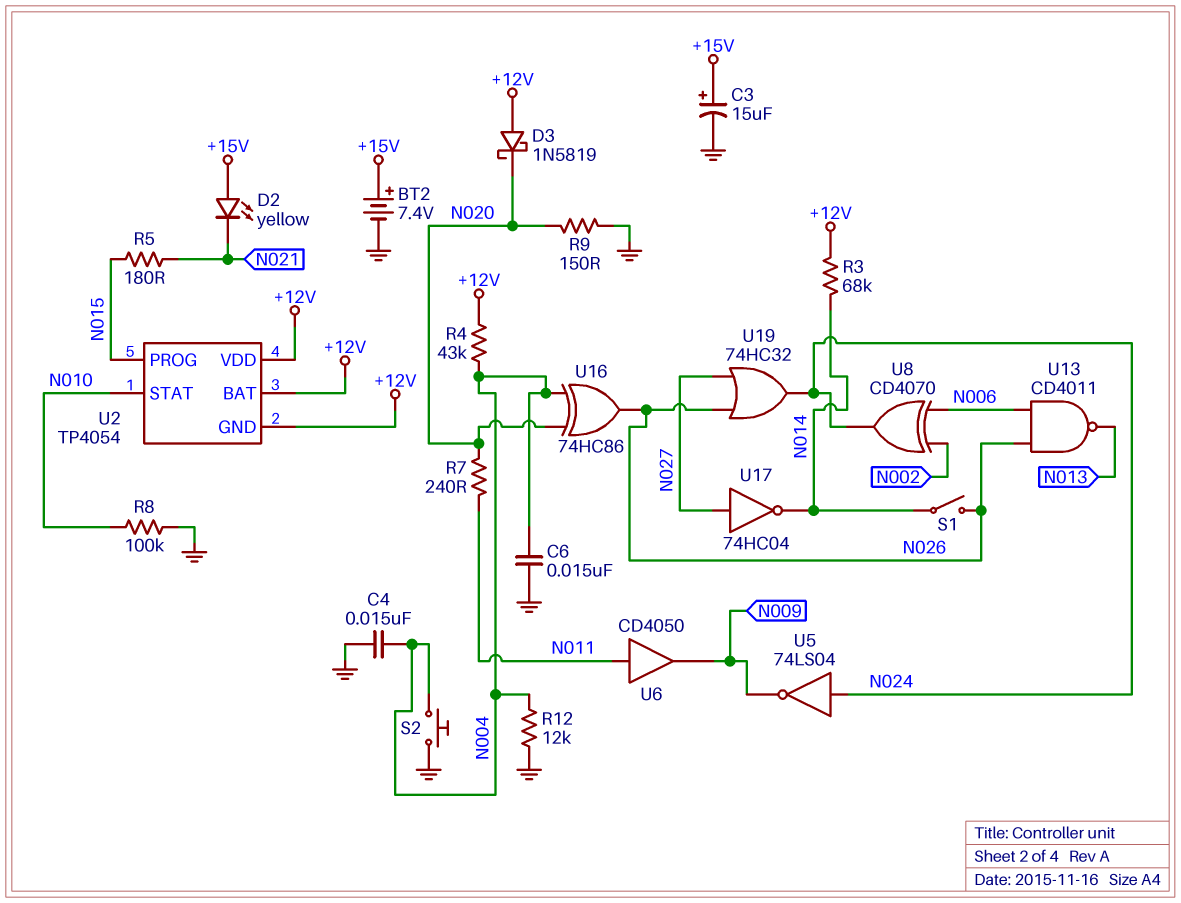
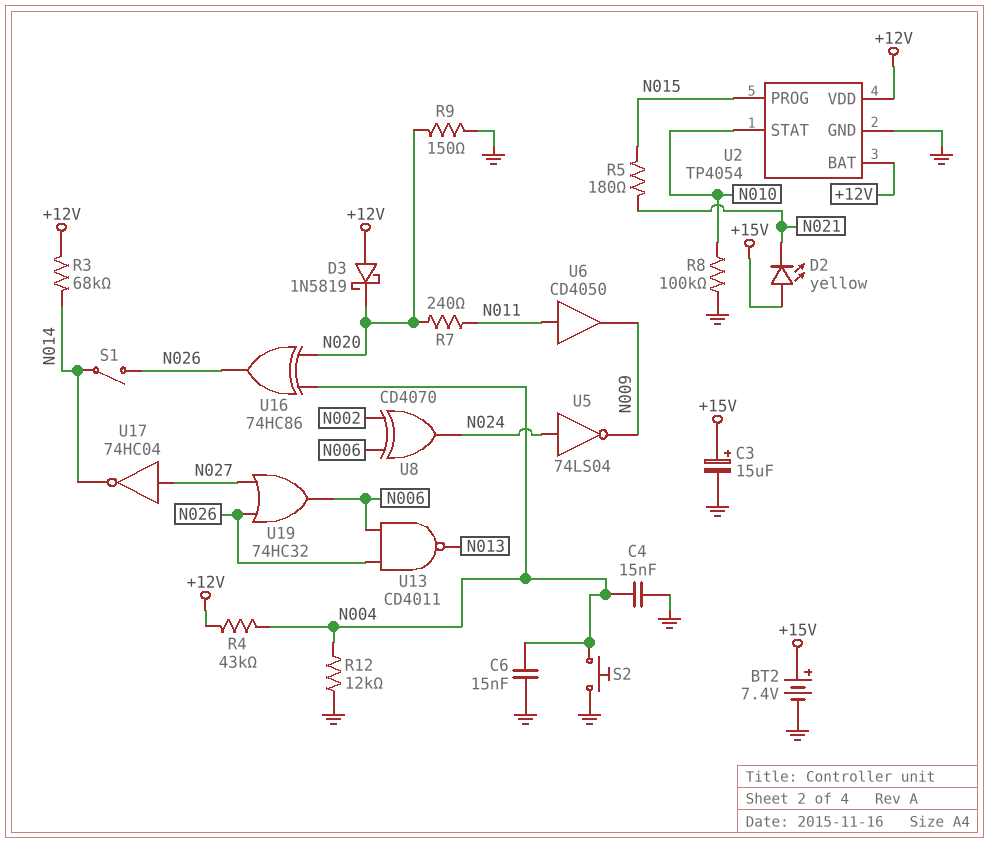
U2 pin GND: +12V -> GND
U19: OR 74HC32 (in N026, in N027, out N024) -> OR 74HC32 (in N026, in N027, out N006)

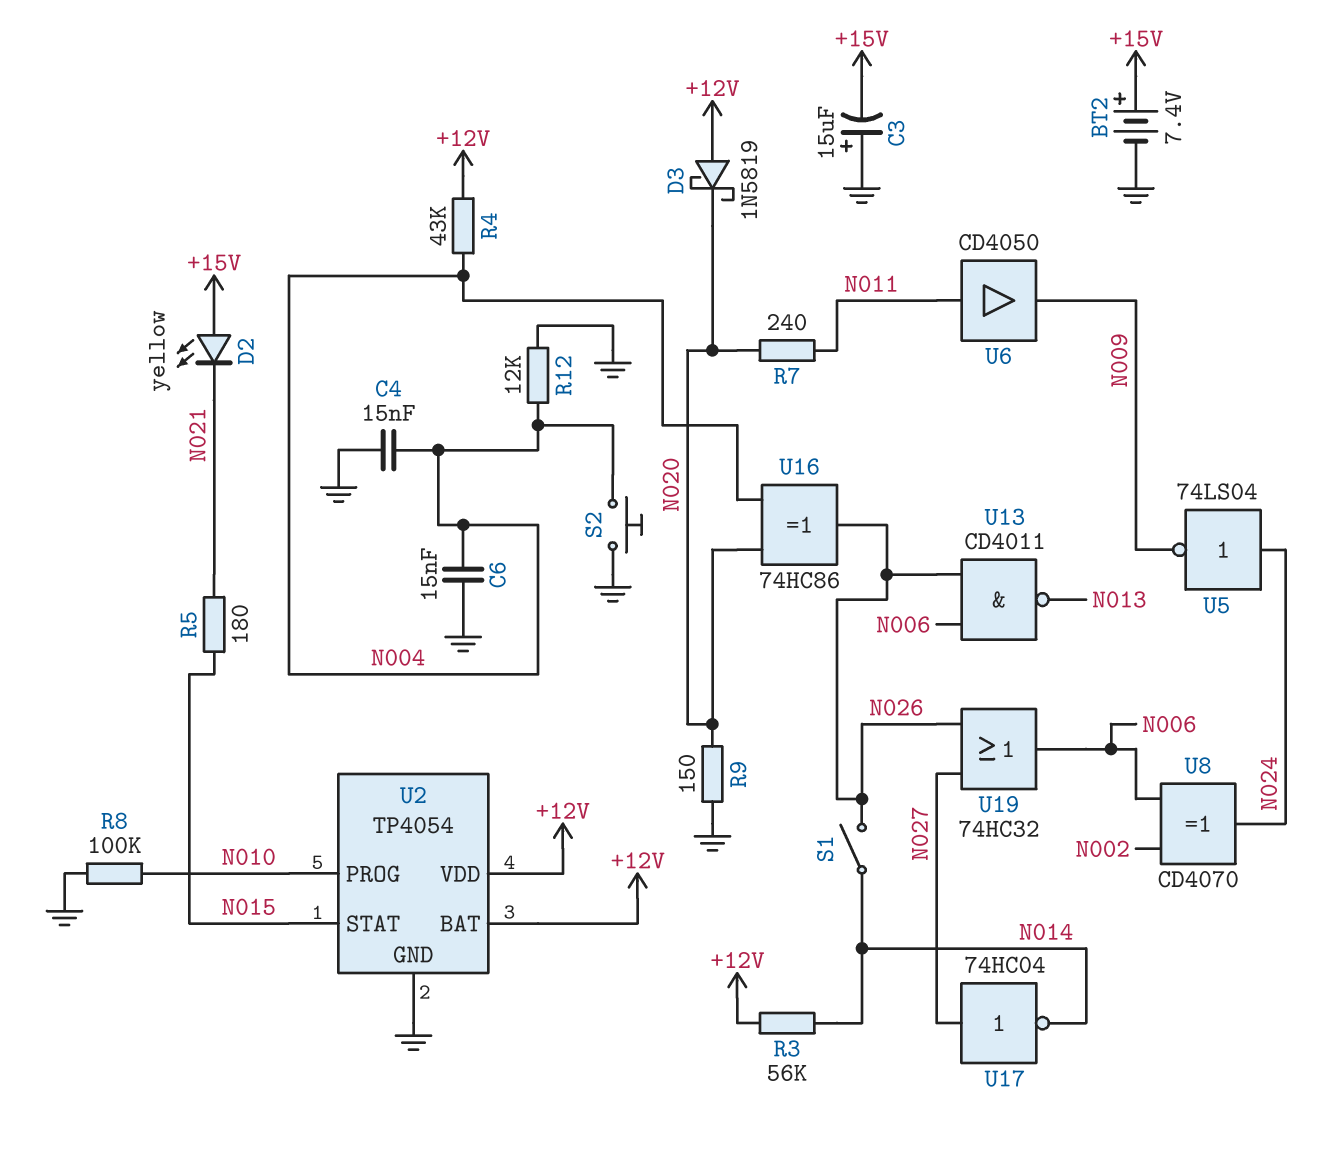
C3: 15uF (plus +15V, minus GND) -> 15uF (plus GND, minus +15V)
R3: 68k (+12V, N014) -> 56k (+12V, N014)
U2 pin PROG: N015 -> N010
U2 pin STAT: N010 -> N015

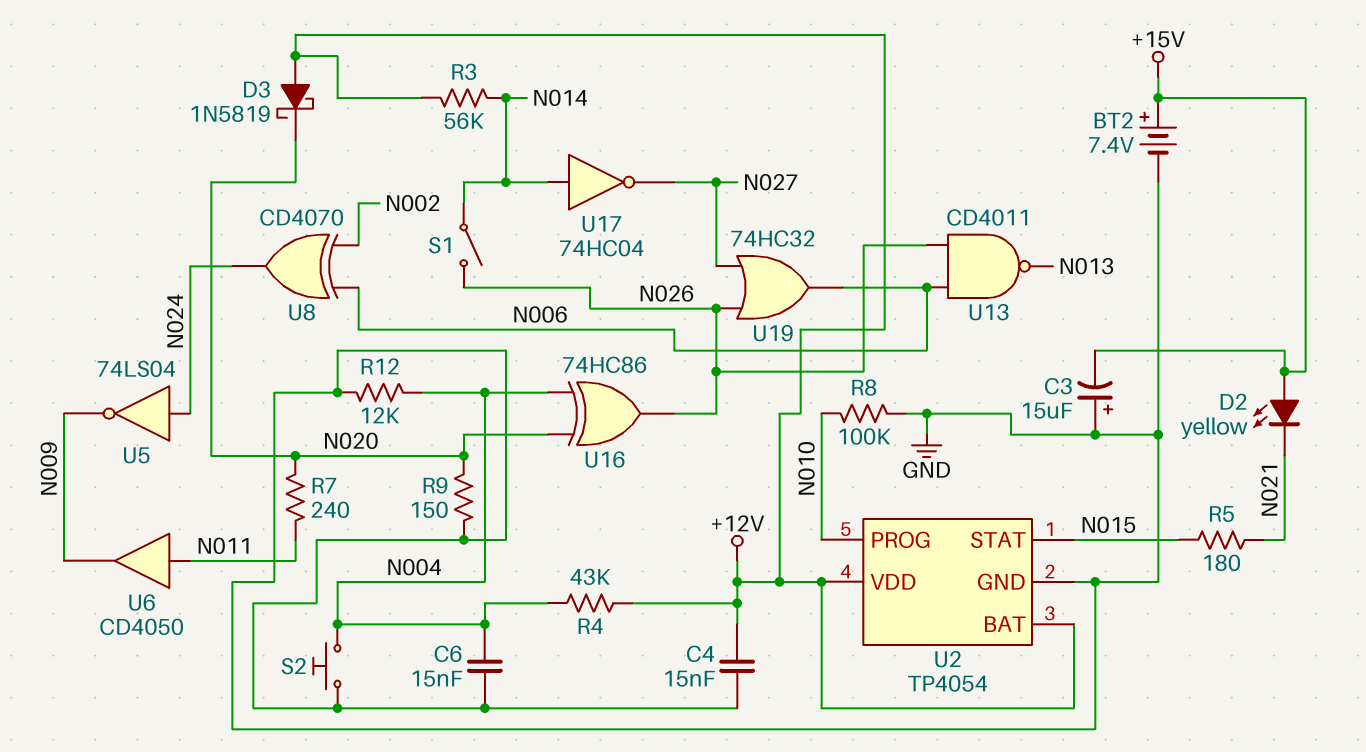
C4: 15nF (GND, N004) -> 15nF (+12V, GND)
U17: NOT 74HC04 (in N027, out N014) -> NOT 74HC04 (in N014, out N027)

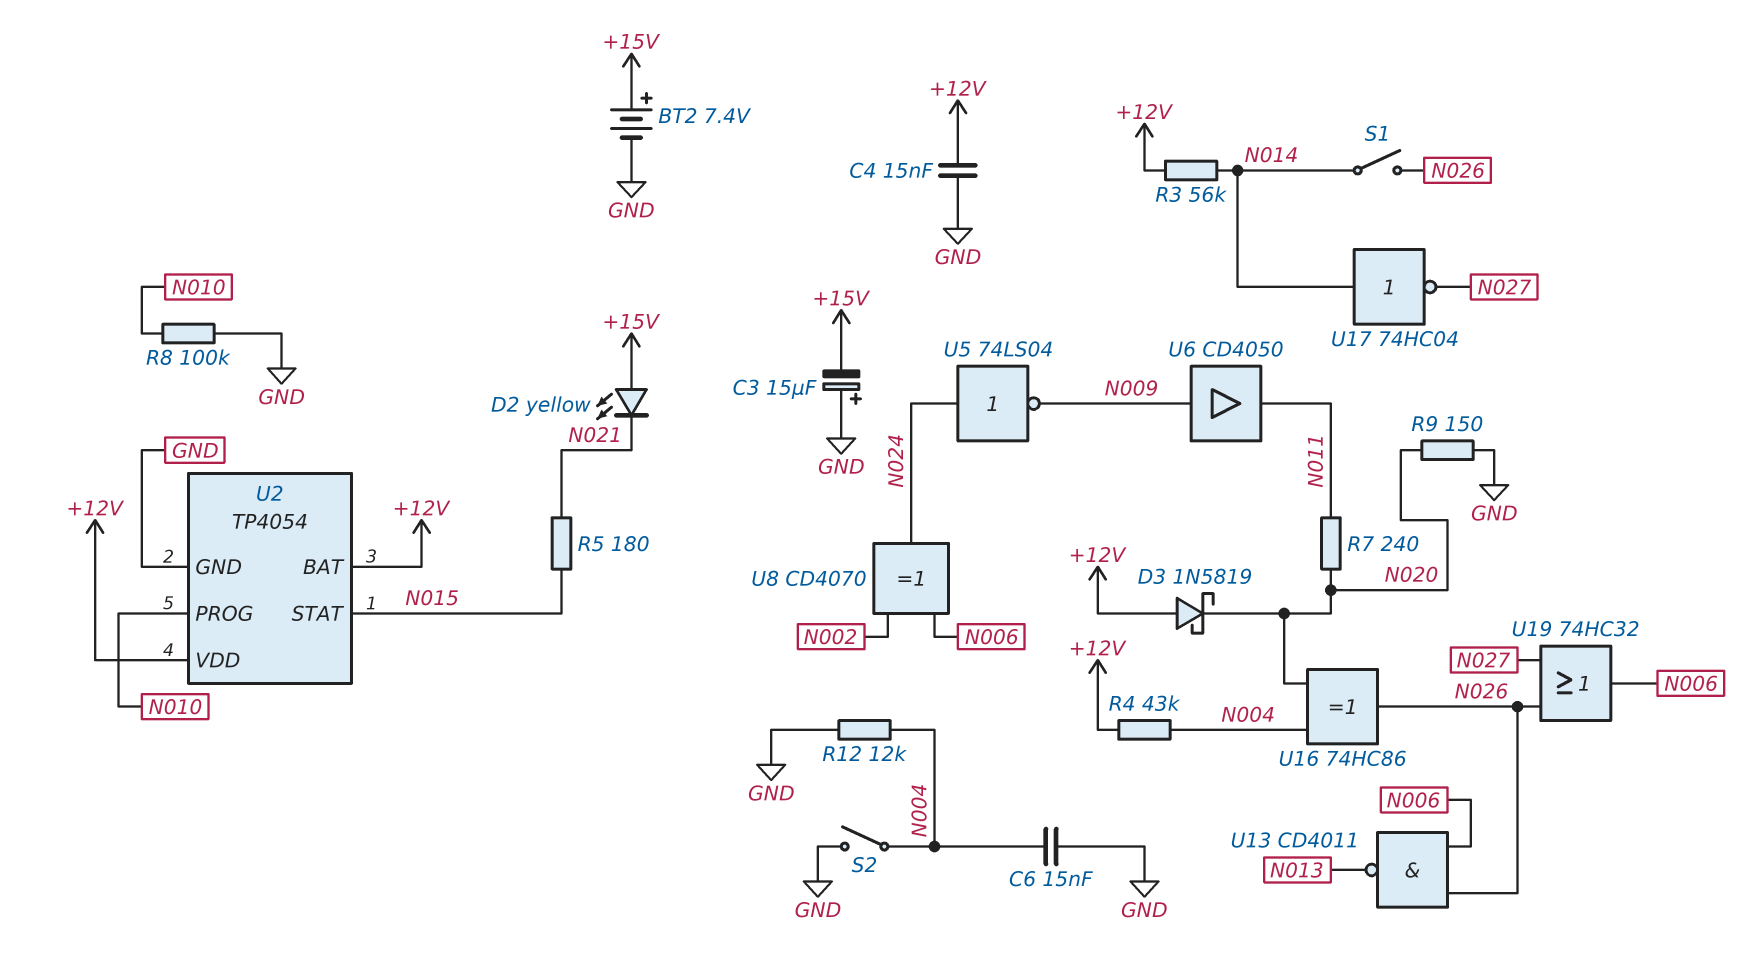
S2: button (GND, N004) -> switch (GND, N004)
U6: buffer CD4050 (in N011, out N009) -> buffer CD4050 (in N009, out N011)

